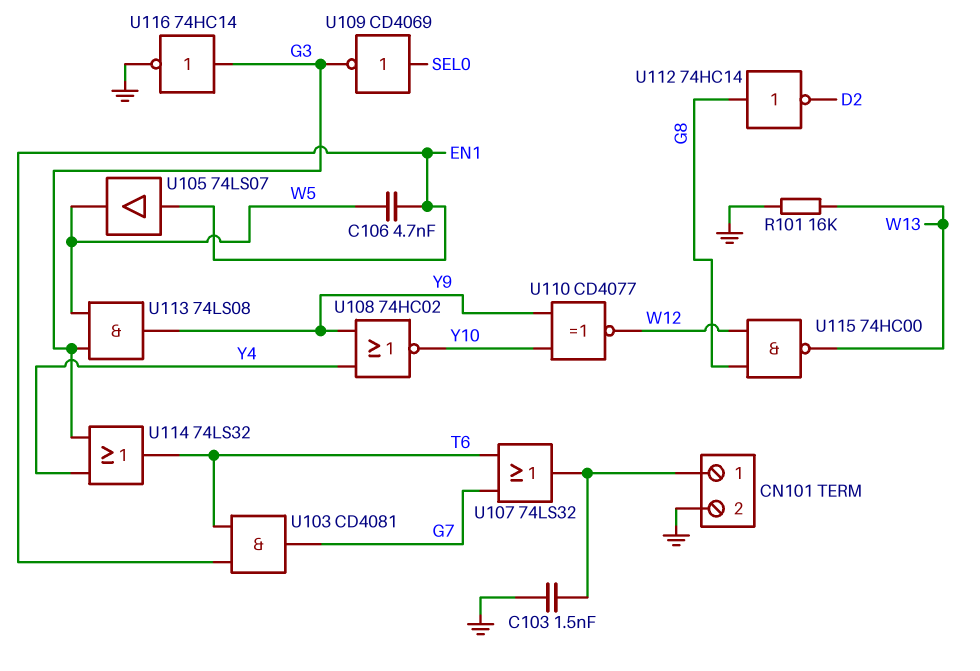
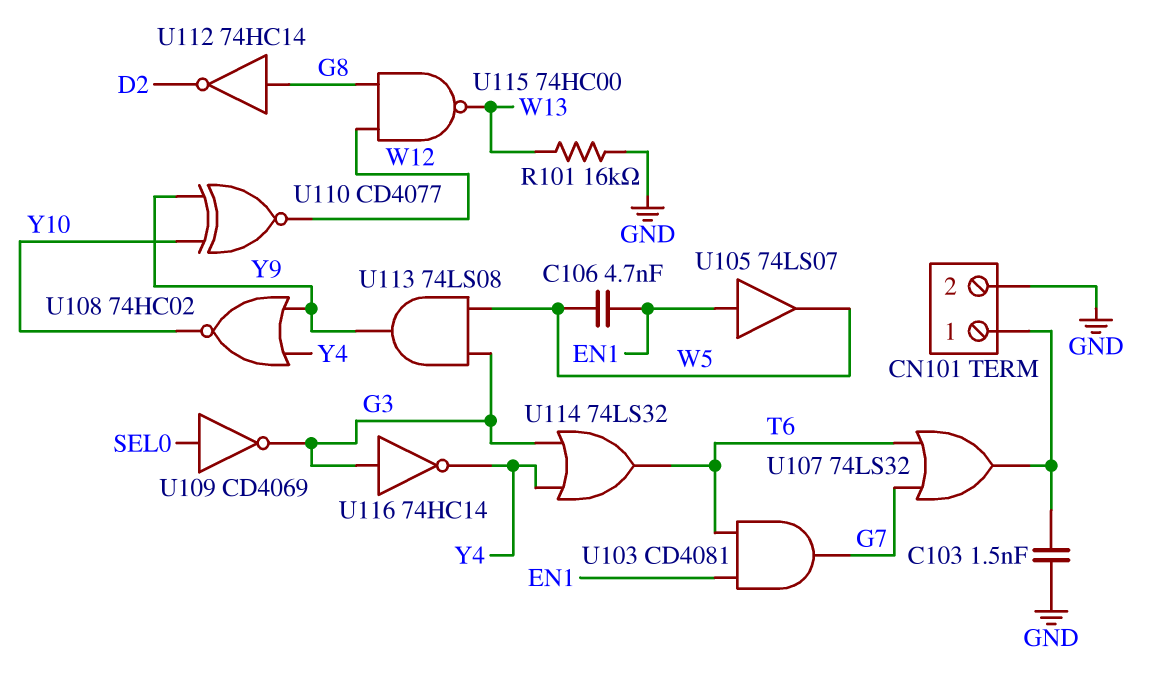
U116: NOT 74HC14 (in G3, out GND) -> NOT 74HC14 (in G3, out Y4)

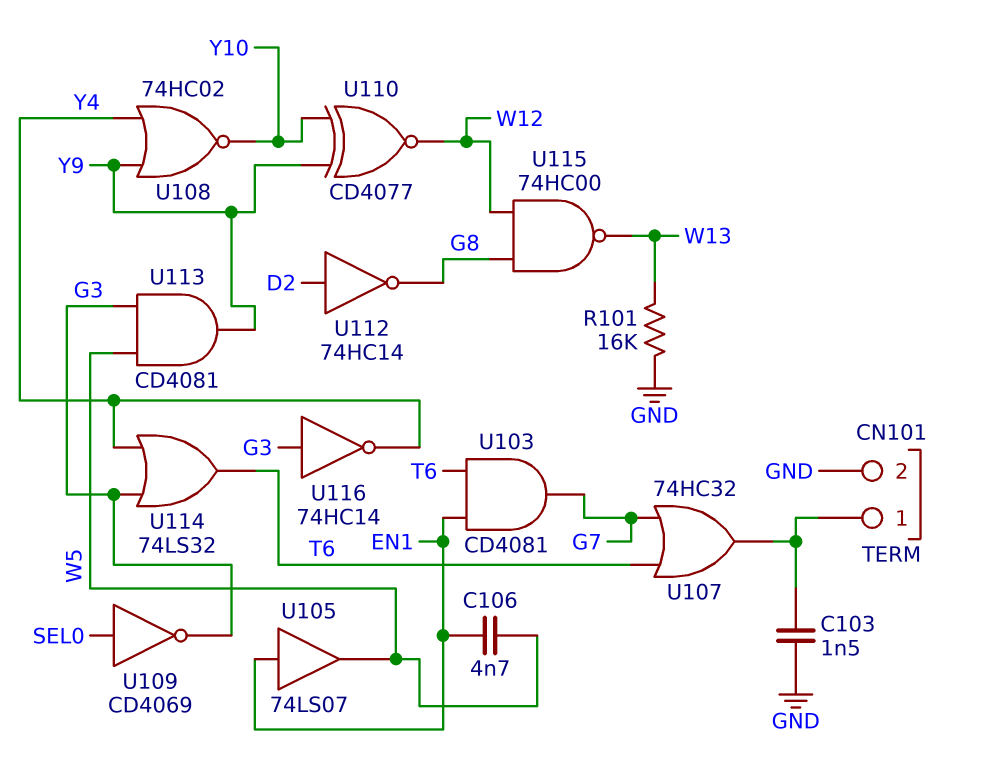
U107: OR 74LS32 (in G7, in T6, out CN101/1) -> OR 74HC32 (in G7, in T6, out CN101/1)
U112: NOT 74HC14 (in G8, out D2) -> NOT 74HC14 (in D2, out G8)
U113: AND 74LS08 (in G3, in W5, out Y9) -> AND CD4081 (in G3, in W5, out Y9)

